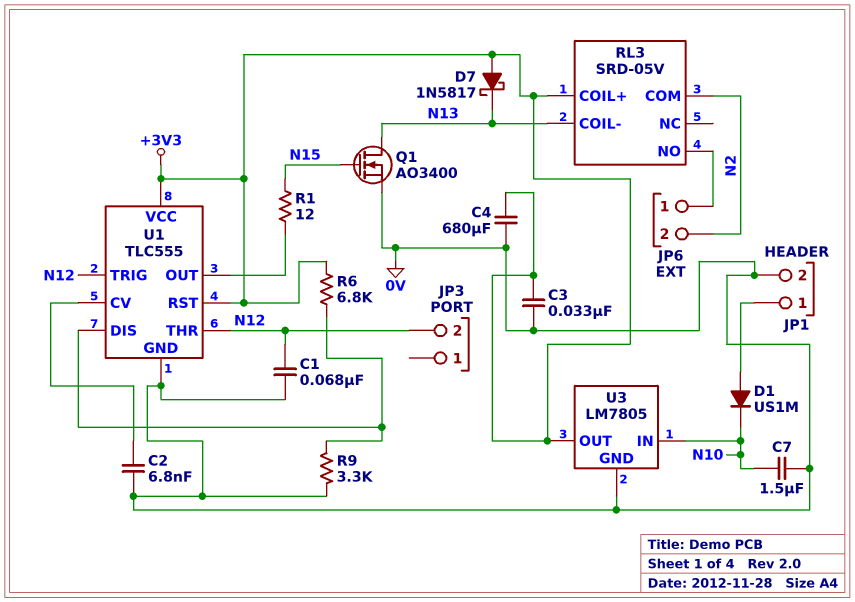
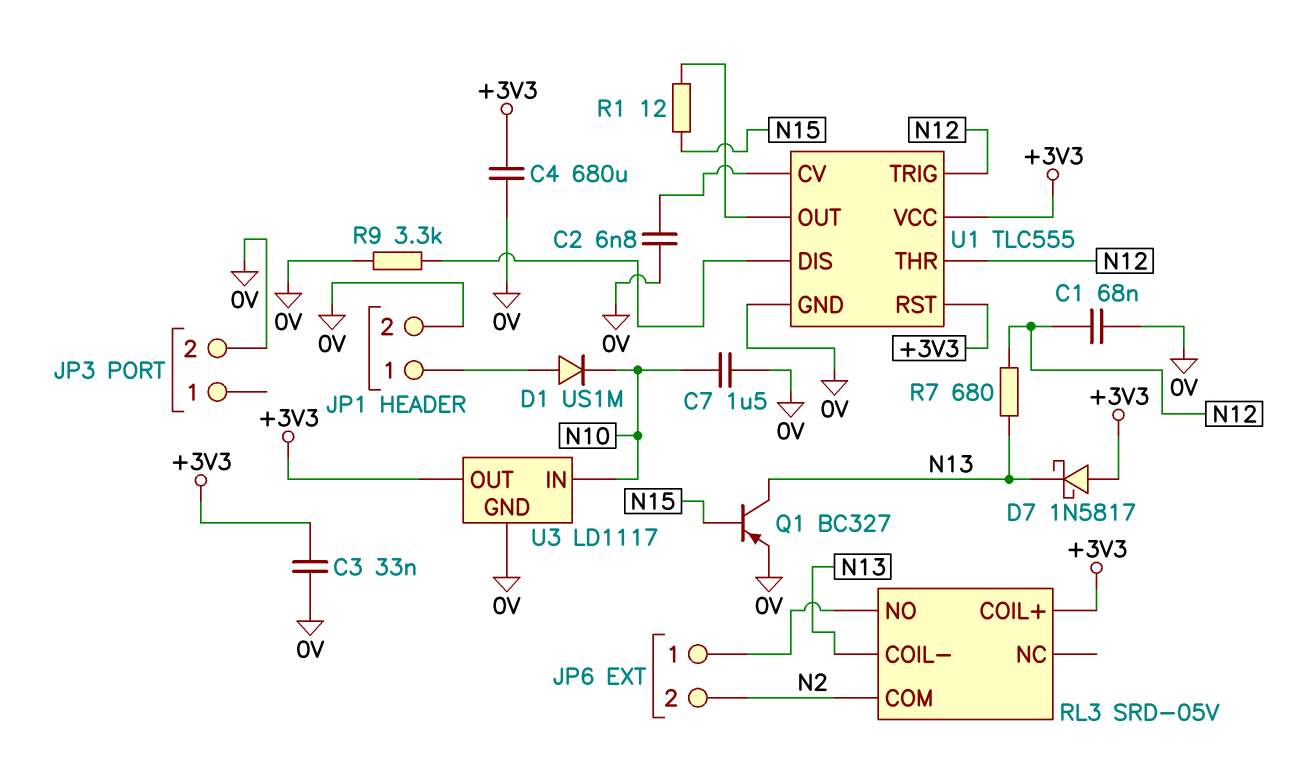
JP3 pin 2: N12 -> 0V
Q1: NMOS AO3400 (G N15, D N13, S 0V) -> PNP BC327 (B N15, C N13, E 0V)
R6: 6.8k (+3V3, U1/DIS) -> none
R7: none -> 680 (N12, N13)
U3: LM7805 -> LD1117

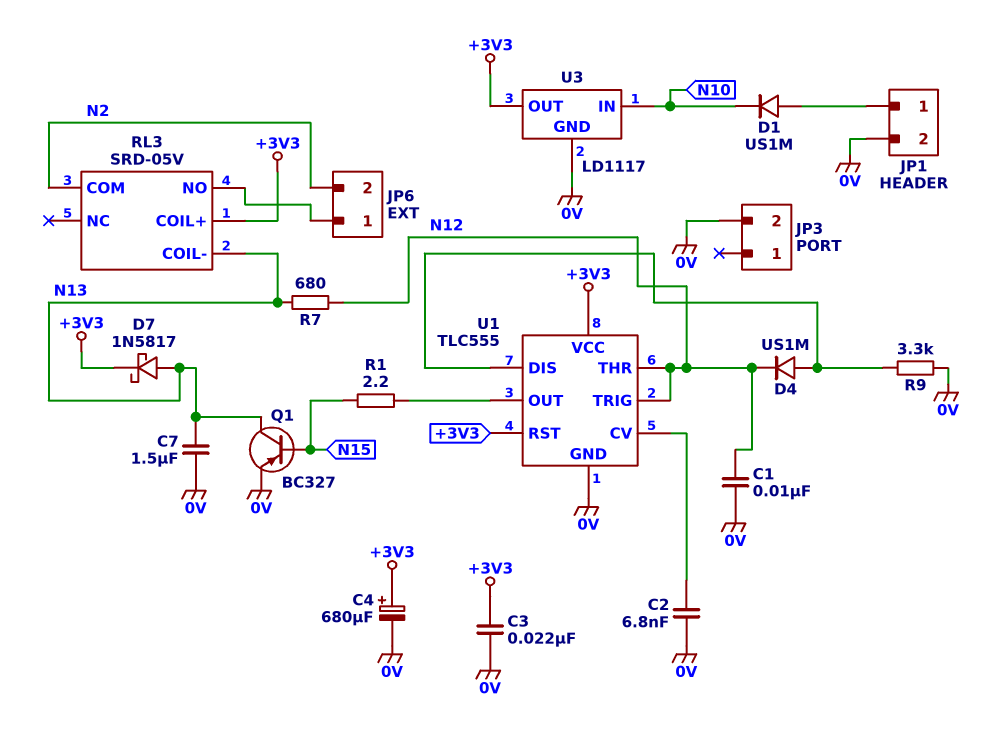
C1: 68nF (0V, N12) -> 10nF (0V, N12)
C3: 33nF (+3V3, 0V) -> 22nF (+3V3, 0V)
C4: 680uF (+3V3, 0V) -> 680uF (plus +3V3, minus 0V)
C7: 1.5uF (0V, N10) -> 1.5uF (0V, N13)
D4: none -> diode US1M (A U1/DIS, K N12)
D7: schottky 1N5817 (A +3V3, K N13) -> schottky 1N5817 (A N13, K +3V3)
R1: 12 (N15, U1/OUT) -> 2.2 (N15, U1/OUT)

